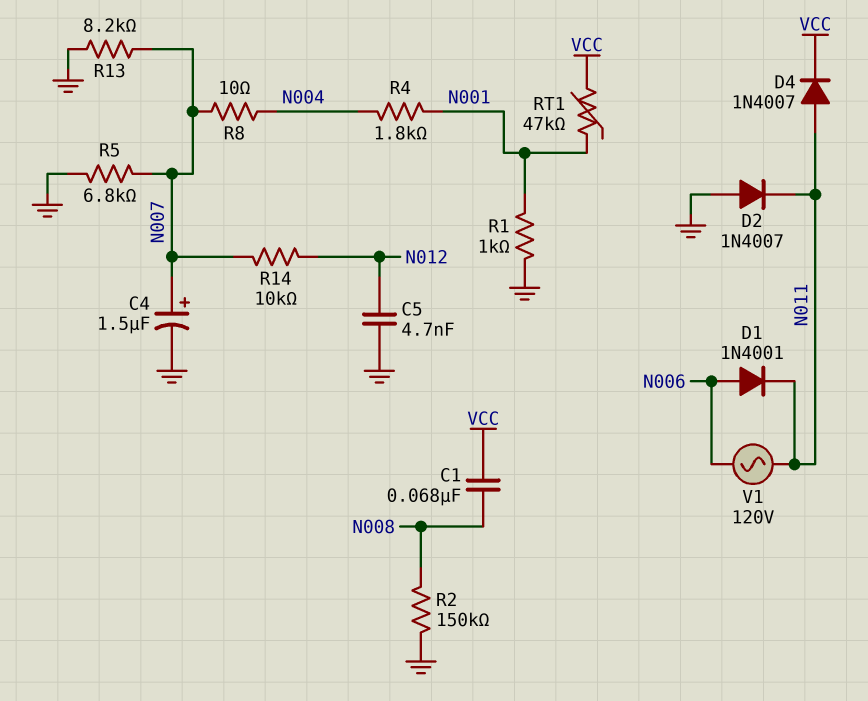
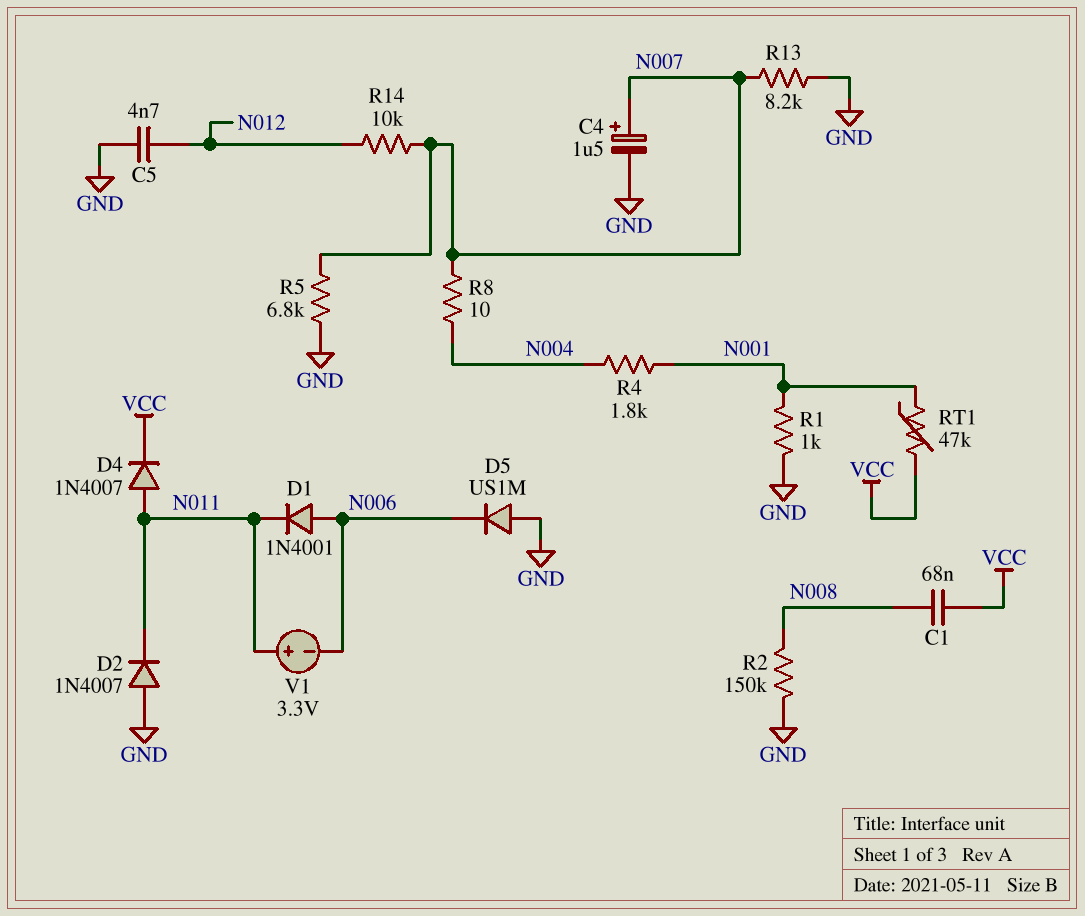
D5: none -> diode US1M (A GND, K N006)
V1: AC 120V (N006, N011) -> 3.3V (plus N011, minus N006)

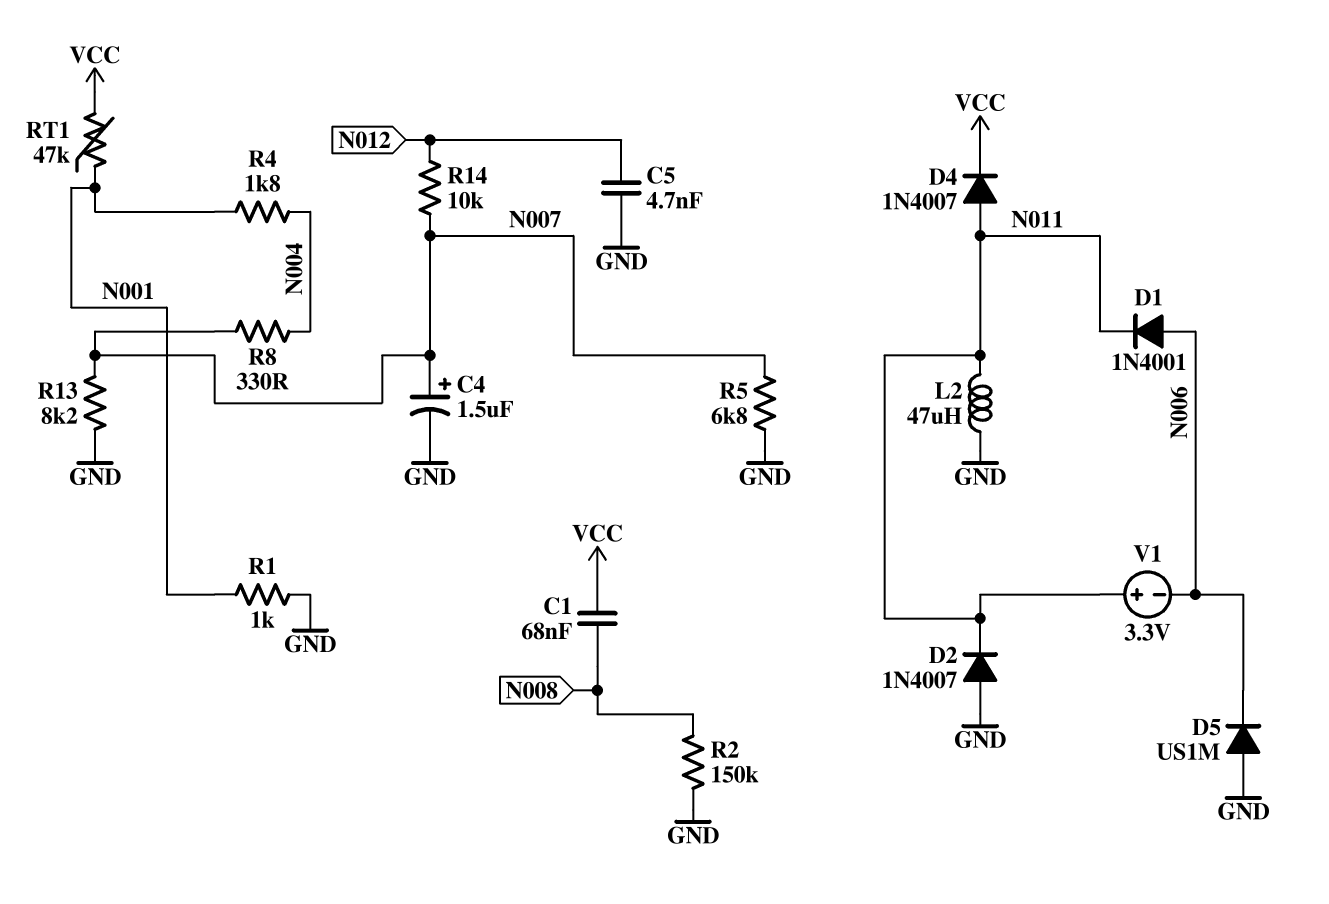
L2: none -> 47uH (GND, N011)
R8: 10 (N004, N007) -> 330 (N004, N007)

